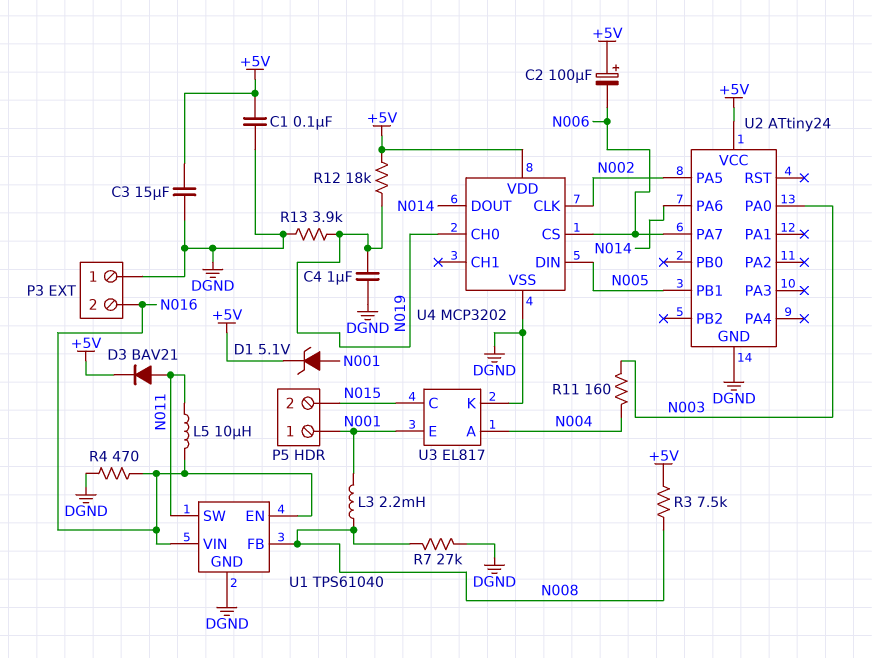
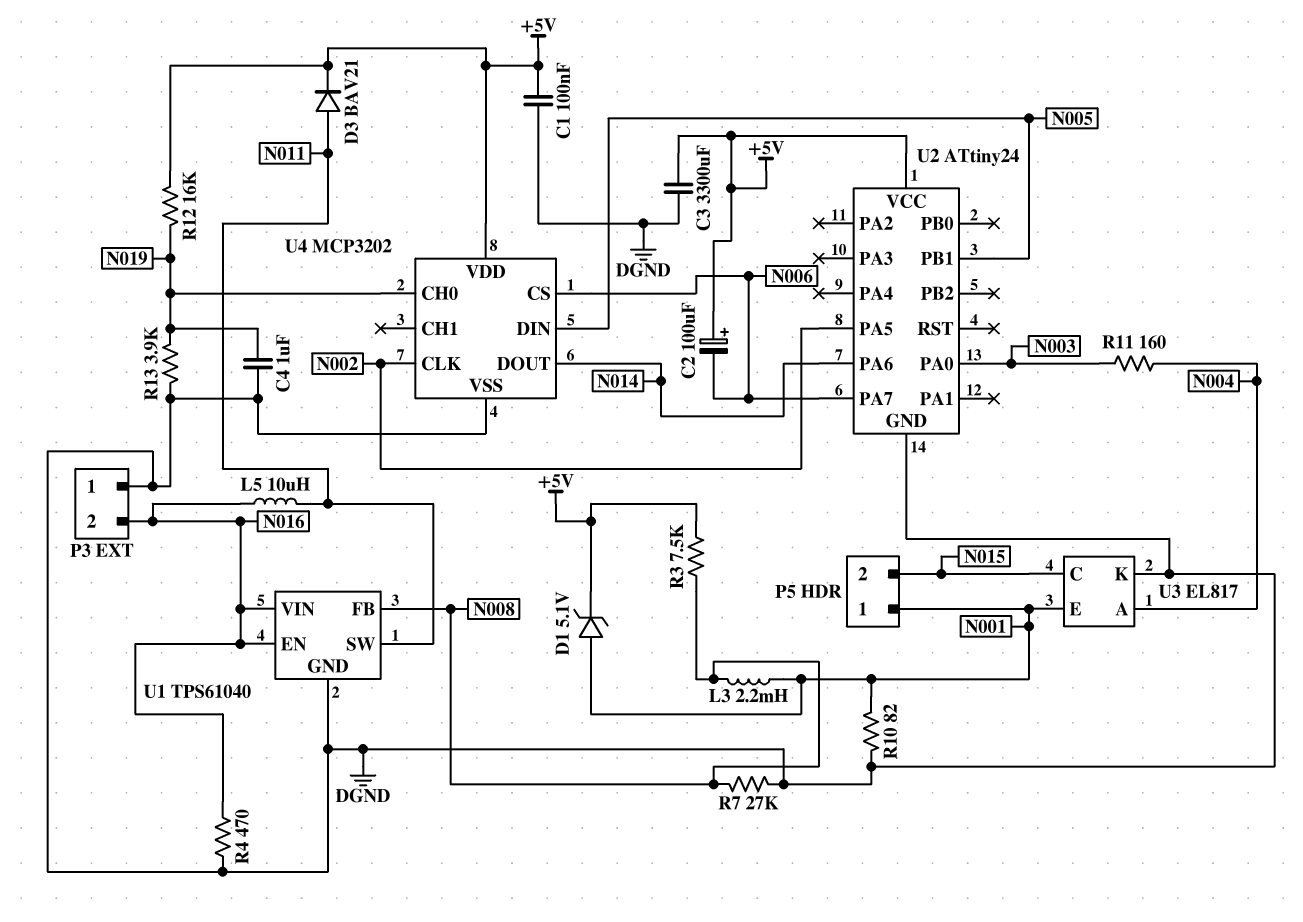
C3: 15uF (+5V, DGND) -> 3300uF (+5V, DGND)
R10: none -> 82 (DGND, N001)
R12: 18k (+5V, N019) -> 16k (+5V, N019)

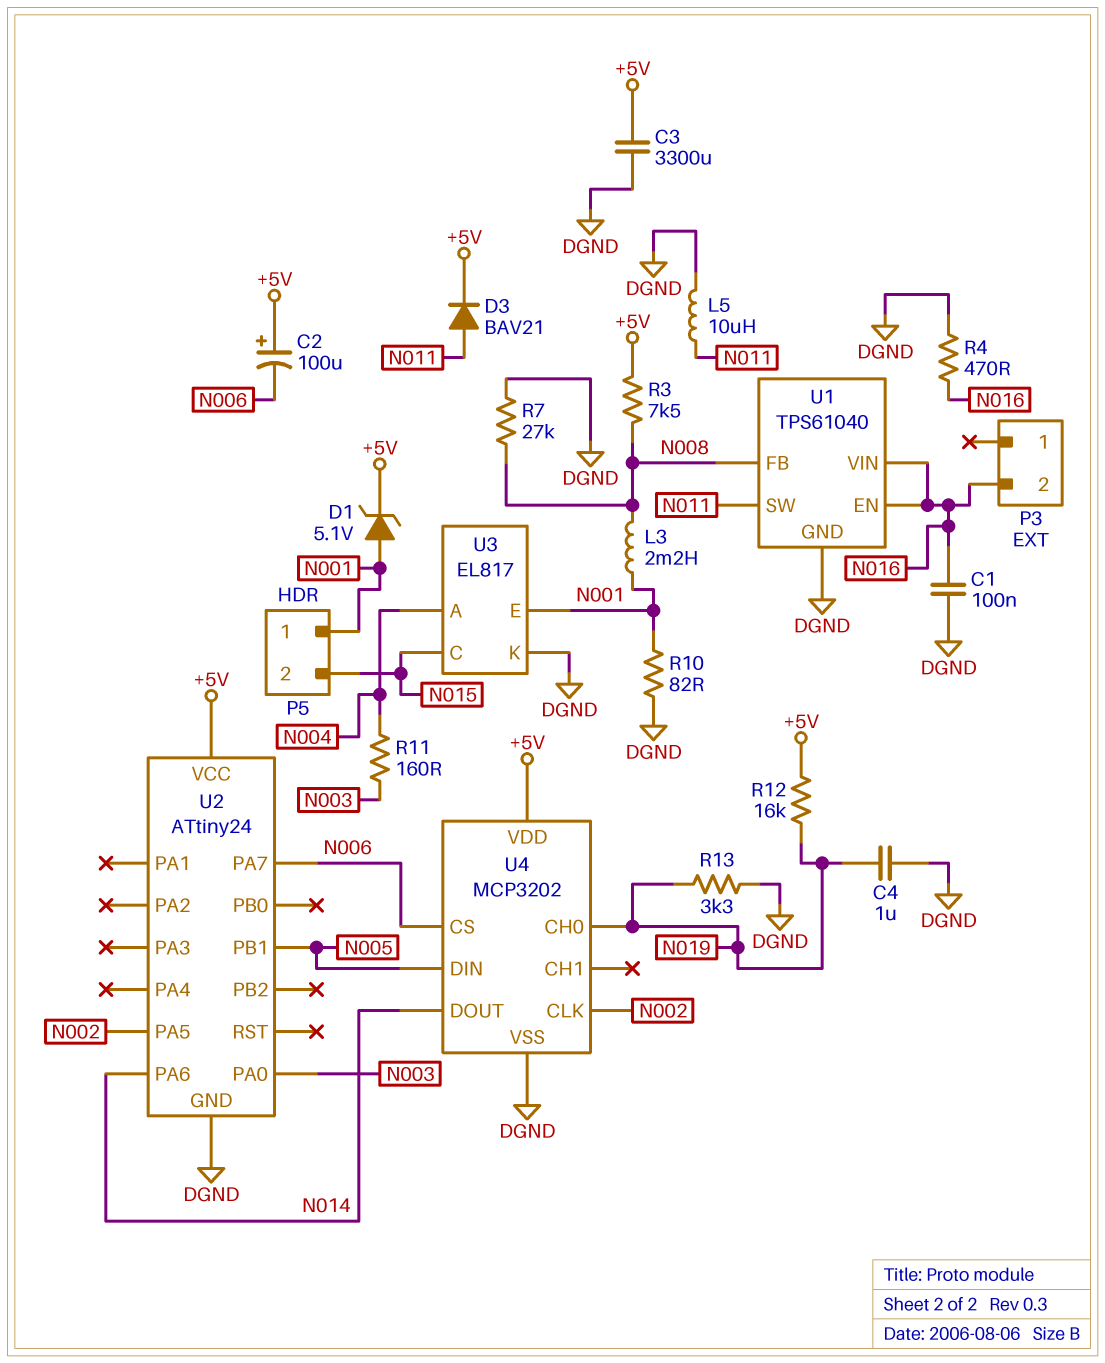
C1: 100nF (+5V, DGND) -> 100nF (DGND, N016)
L5: 10uH (N011, N016) -> 10uH (DGND, N011)
P3 pin 1: DGND -> none
R13: 3.9k (DGND, N019) -> 3.3k (DGND, N019)

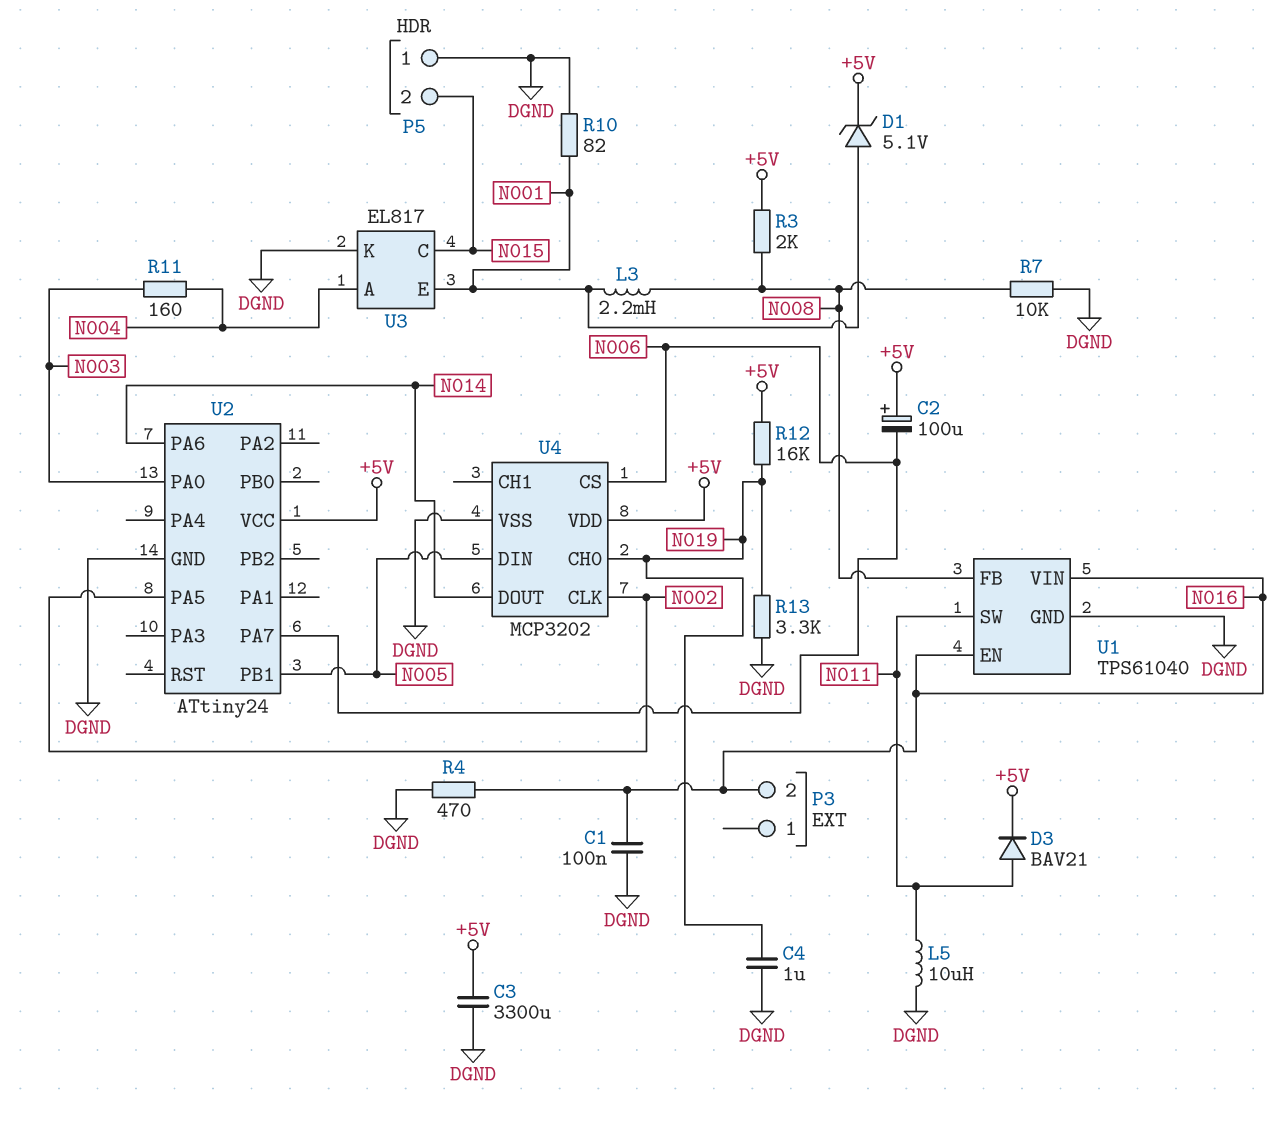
P5 pin 1: N001 -> DGND
R3: 7.5k (+5V, N008) -> 2k (+5V, N008)
R7: 27k (DGND, N008) -> 10k (DGND, N008)

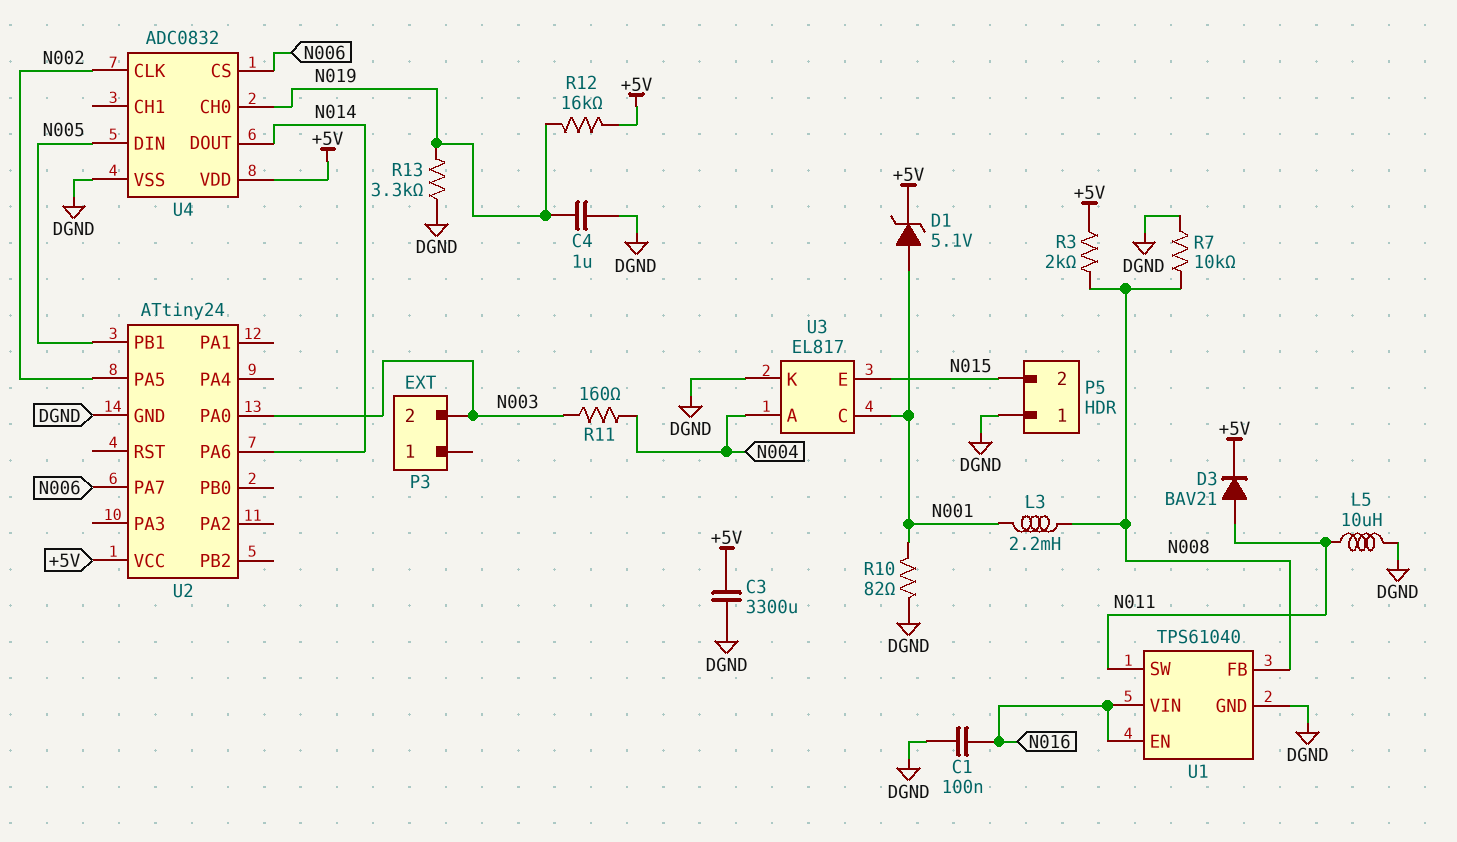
C2: 100uF (plus +5V, minus N006) -> none
P3 pin 2: N016 -> N003
R4: 470 (DGND, N016) -> none
U3 pin C: N015 -> N001
U3 pin E: N001 -> N015
U4: MCP3202 -> ADC0832

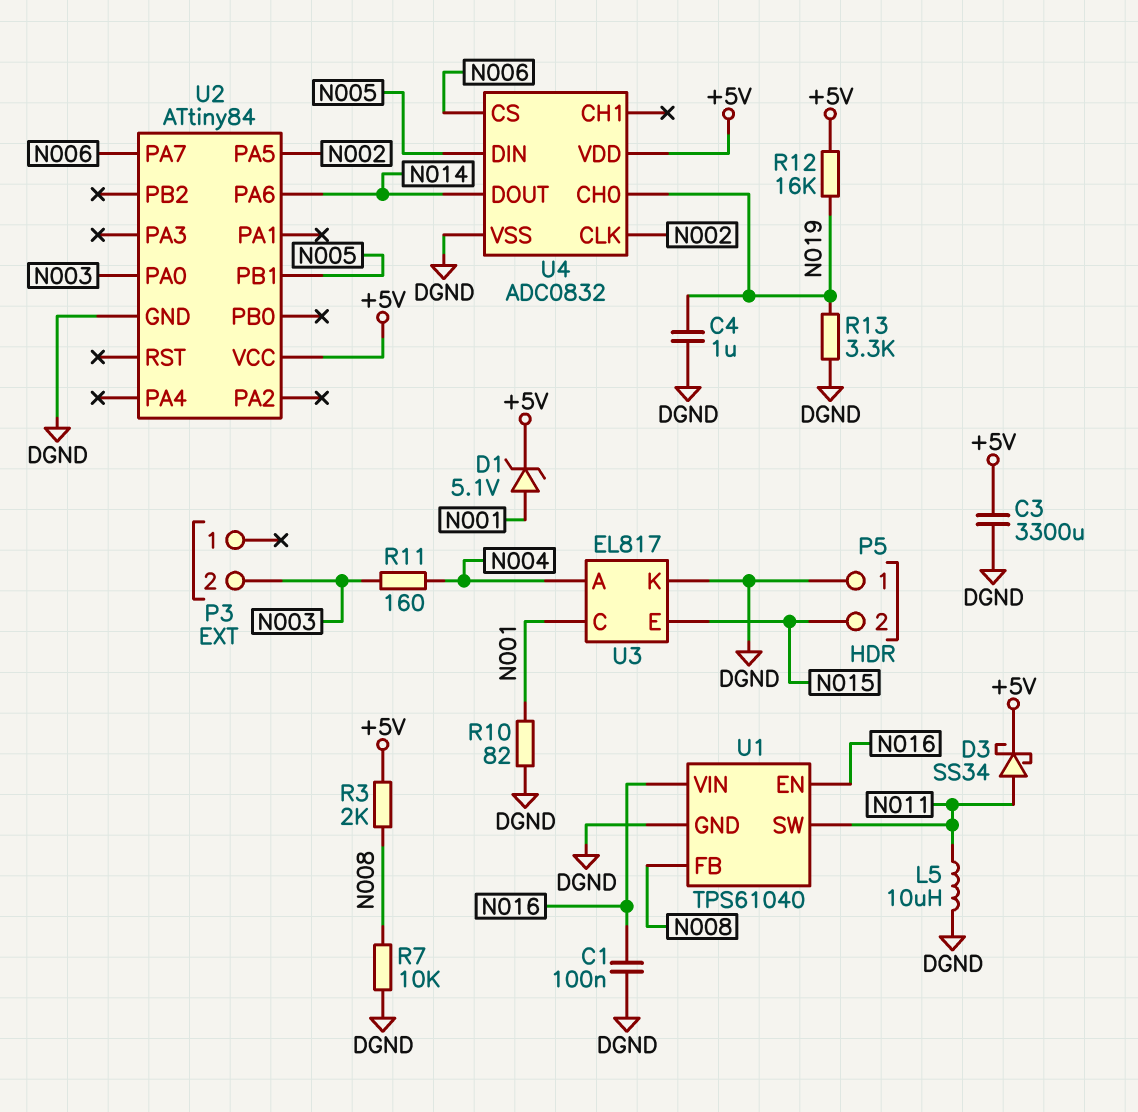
D3: diode BAV21 (A N011, K +5V) -> schottky SS34 (A N011, K +5V)
L3: 2.2mH (N001, N008) -> none
U2: ATtiny24 -> ATtiny84

